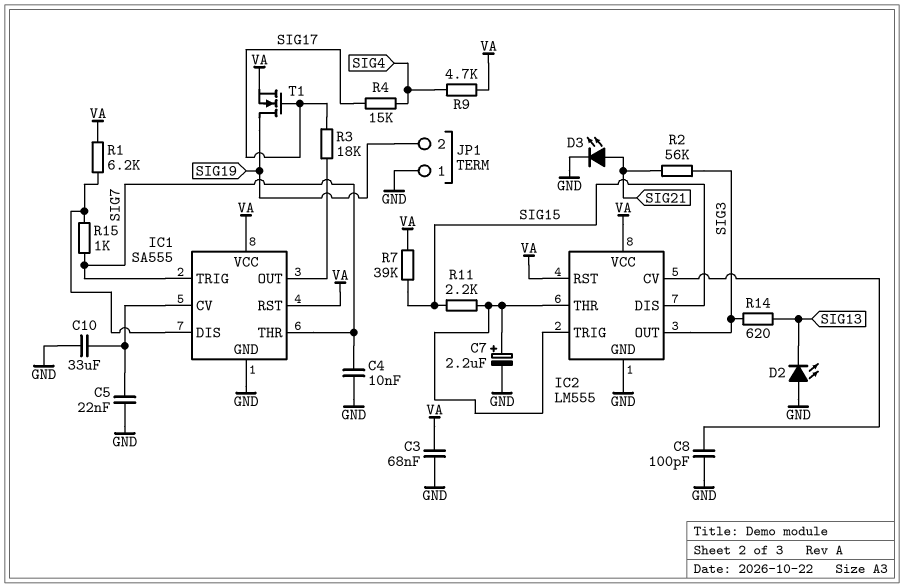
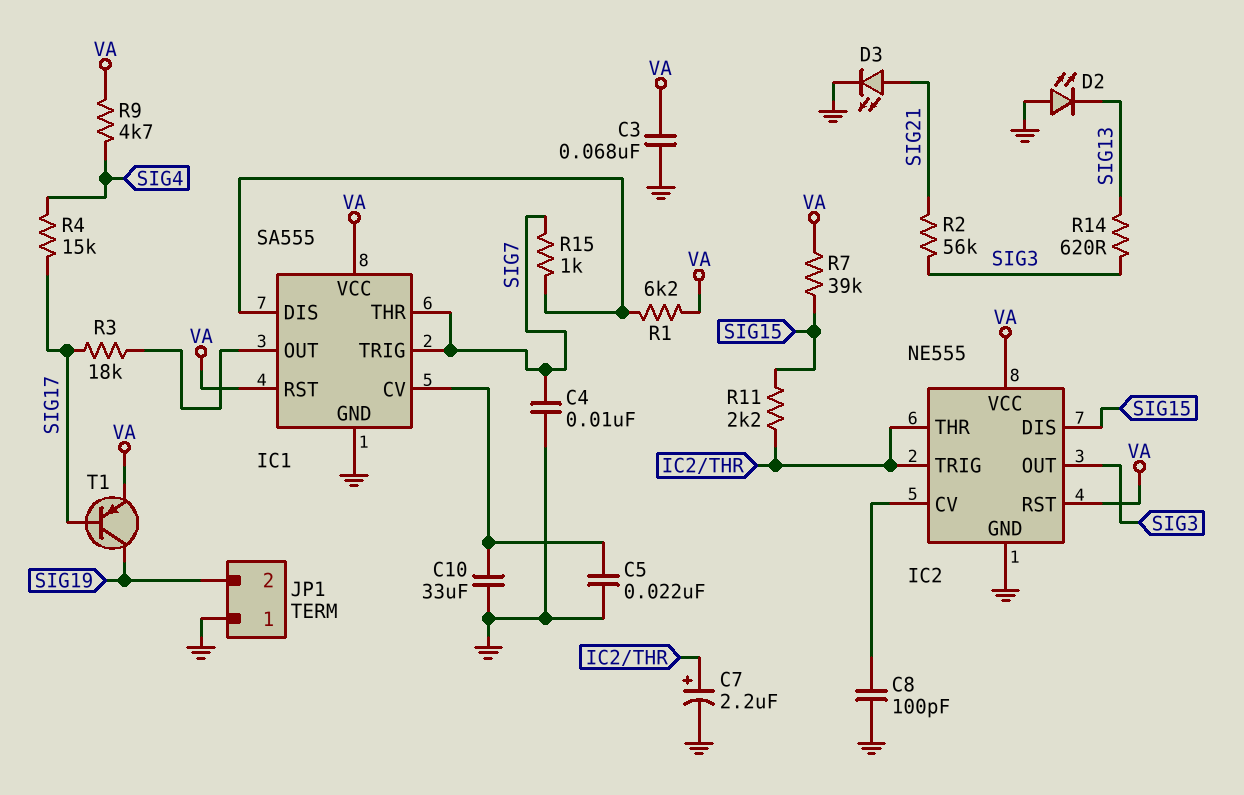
IC2: LM555 -> NE555
T1: NMOS (G SIG17, D SIG19, S VA) -> PNP (B SIG17, C SIG19, E VA)

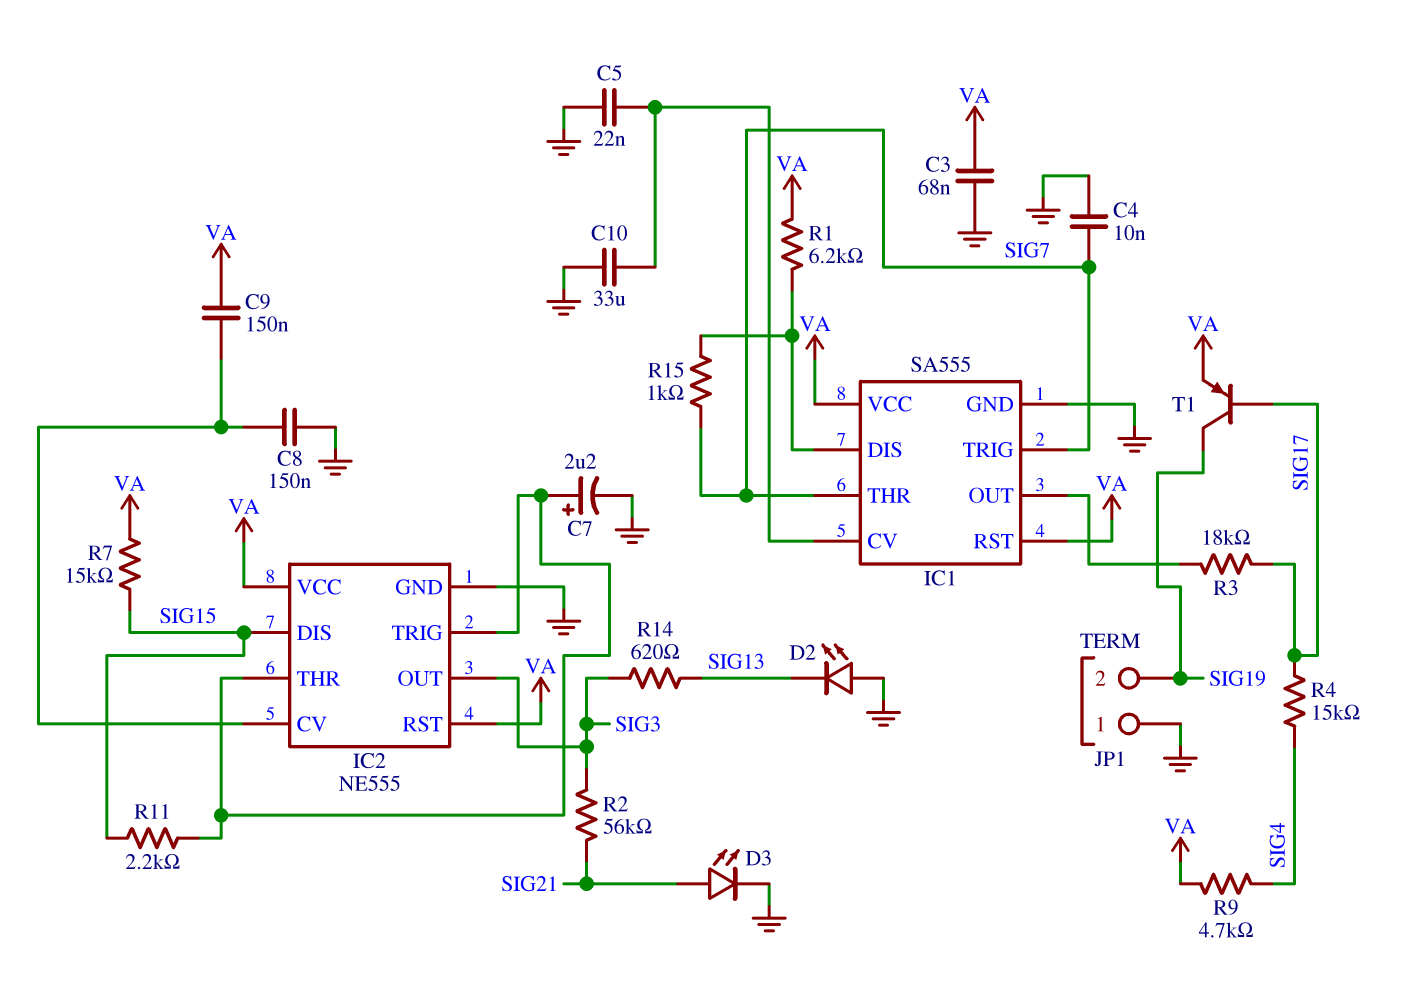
C8: 100pF (GND, IC2/CV) -> 150nF (GND, IC2/CV)
C9: none -> 150nF (IC2/CV, VA)
R7: 39k (SIG15, VA) -> 15k (SIG15, VA)

